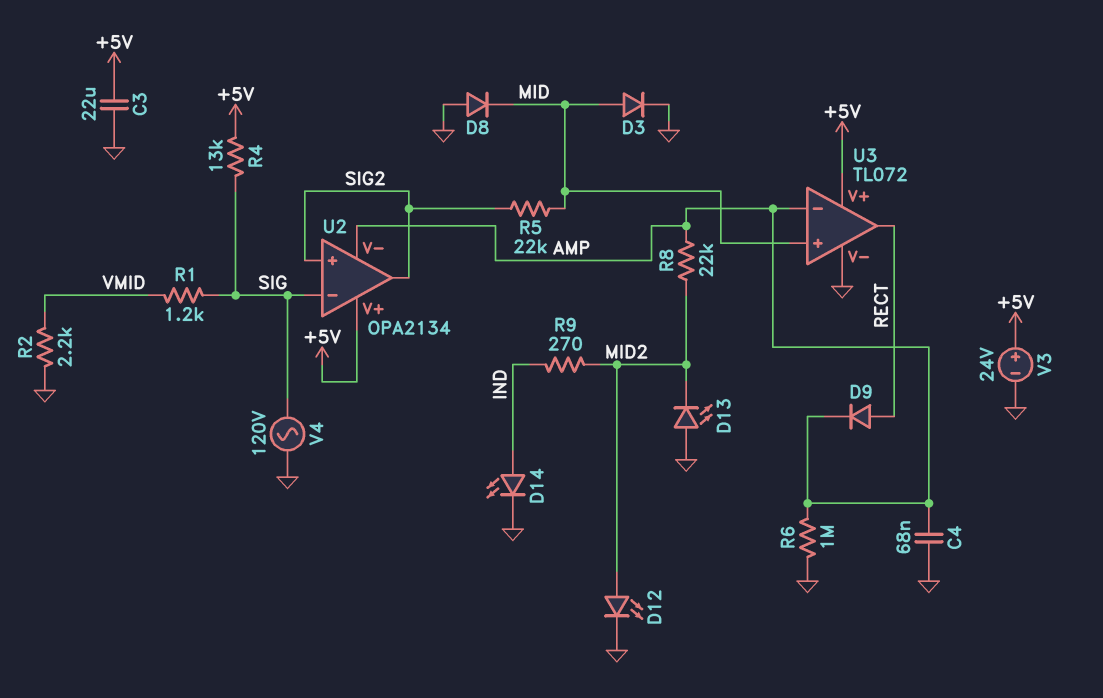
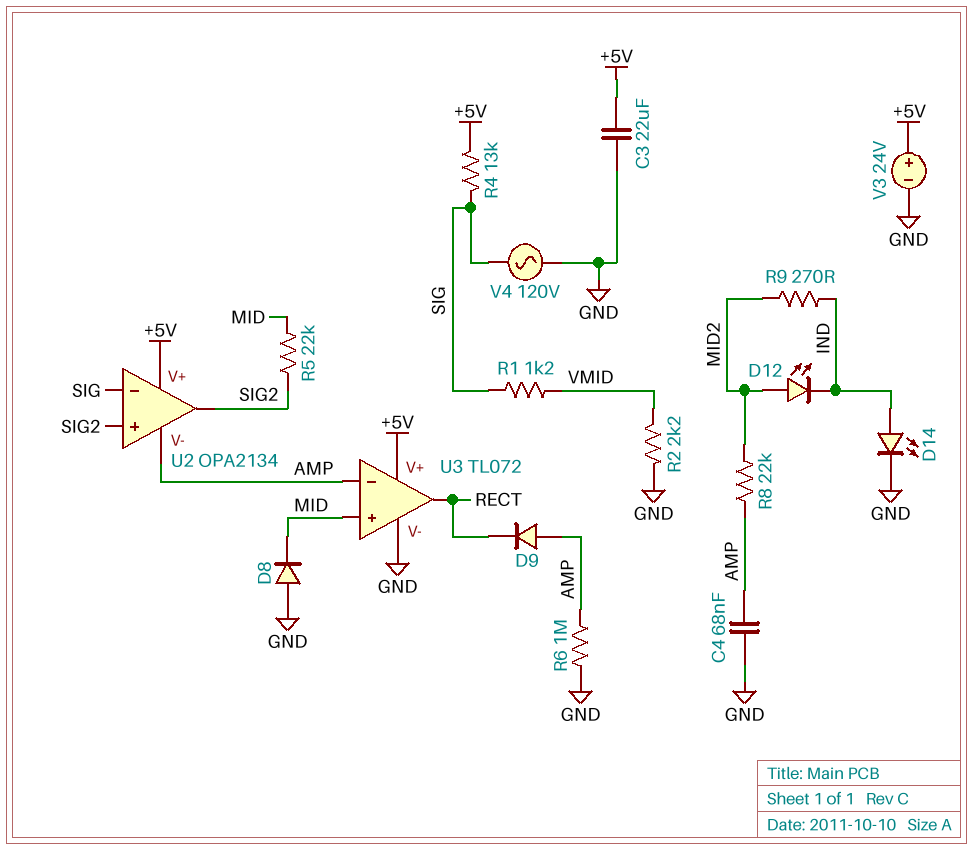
D3: diode (A MID, K GND) -> none
D9: diode (A RECT, K AMP) -> diode (A AMP, K RECT)
D12: LED (A MID2, K GND) -> LED (A MID2, K IND)
D13: LED (A GND, K MID2) -> none

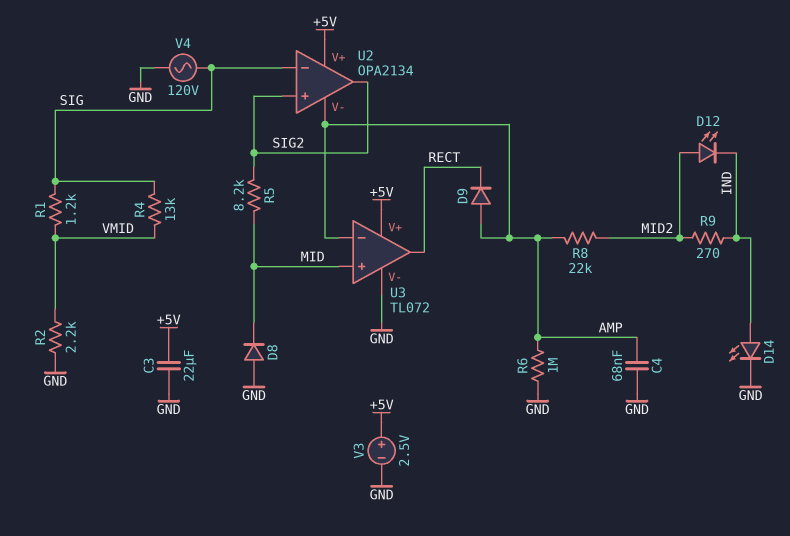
R4: 13k (+5V, SIG) -> 13k (SIG, VMID)
R5: 22k (MID, SIG2) -> 8.2k (MID, SIG2)
V3: 24V (plus +5V, minus GND) -> 2.5V (plus +5V, minus GND)

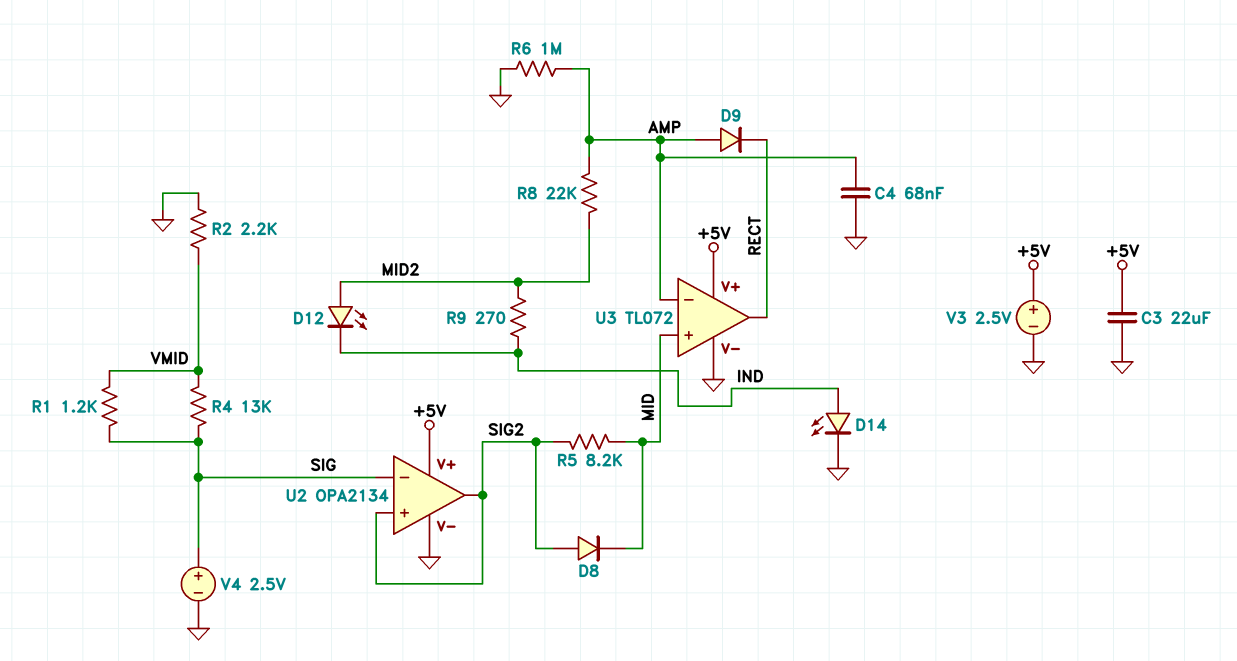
D8: diode (A GND, K MID) -> diode (A SIG2, K MID)
U2 pin V-: AMP -> GND
V4: AC 120V (GND, SIG) -> 2.5V (plus SIG, minus GND)

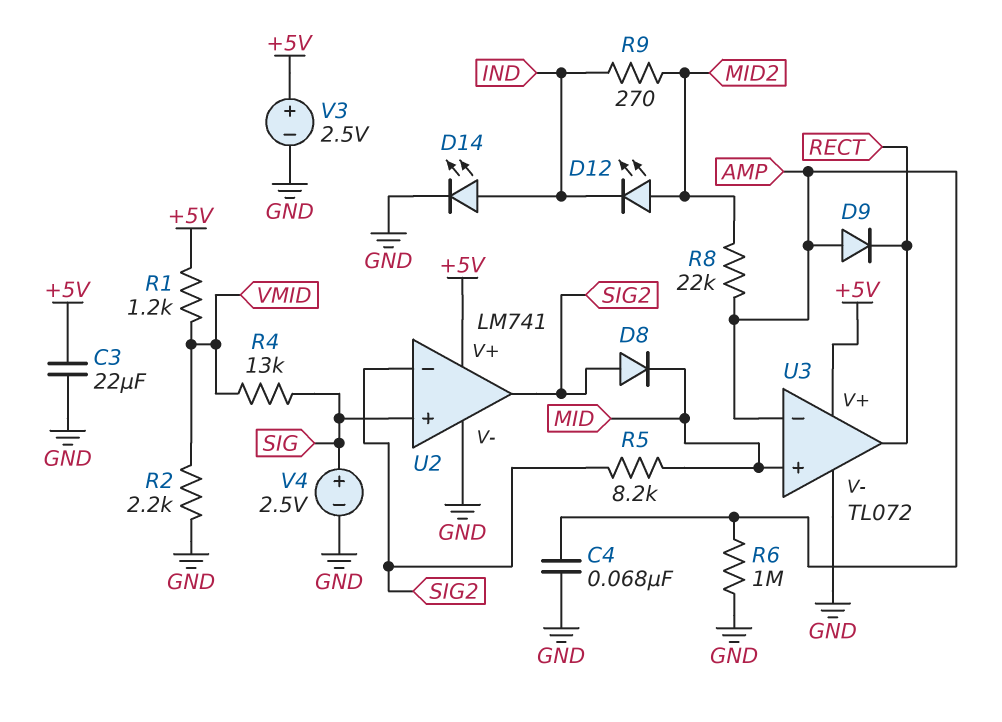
R1: 1.2k (SIG, VMID) -> 1.2k (+5V, VMID)
U2: OPA2134 -> LM741
U2 pin in+: SIG2 -> SIG
U2 pin in-: SIG -> SIG2

